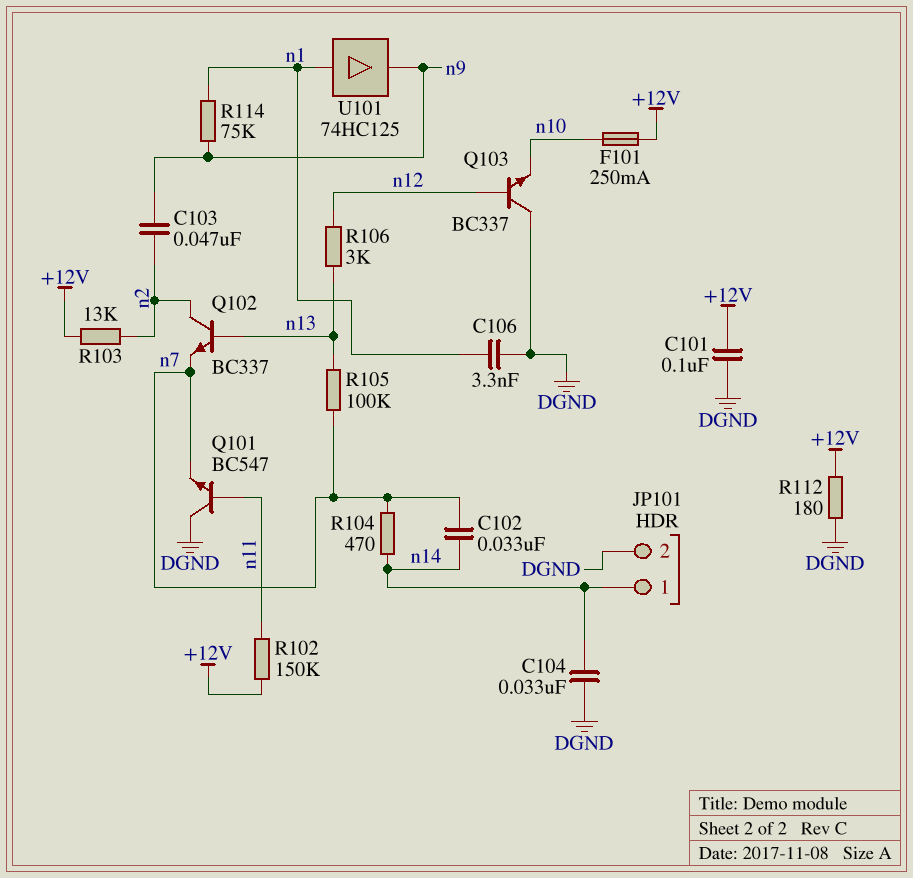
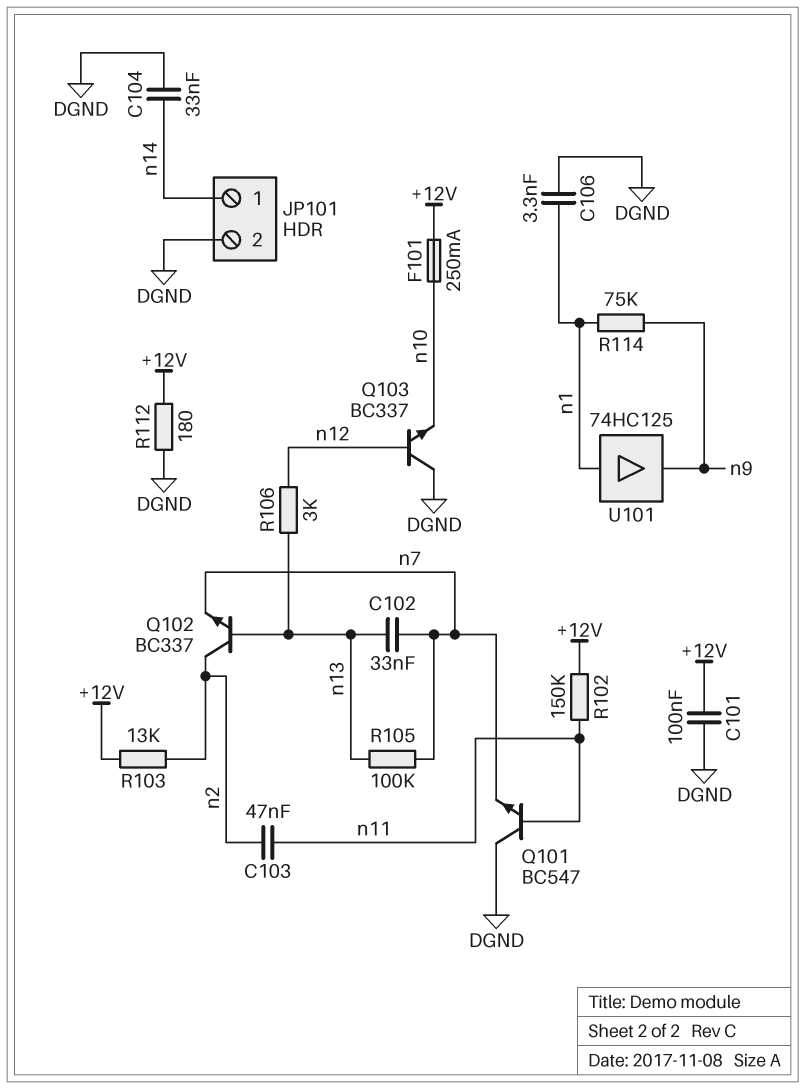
C102: 33nF (n7, n14) -> 33nF (n7, n13)
C103: 47nF (n2, n9) -> 47nF (n2, n11)
R104: 470 (n7, n14) -> none

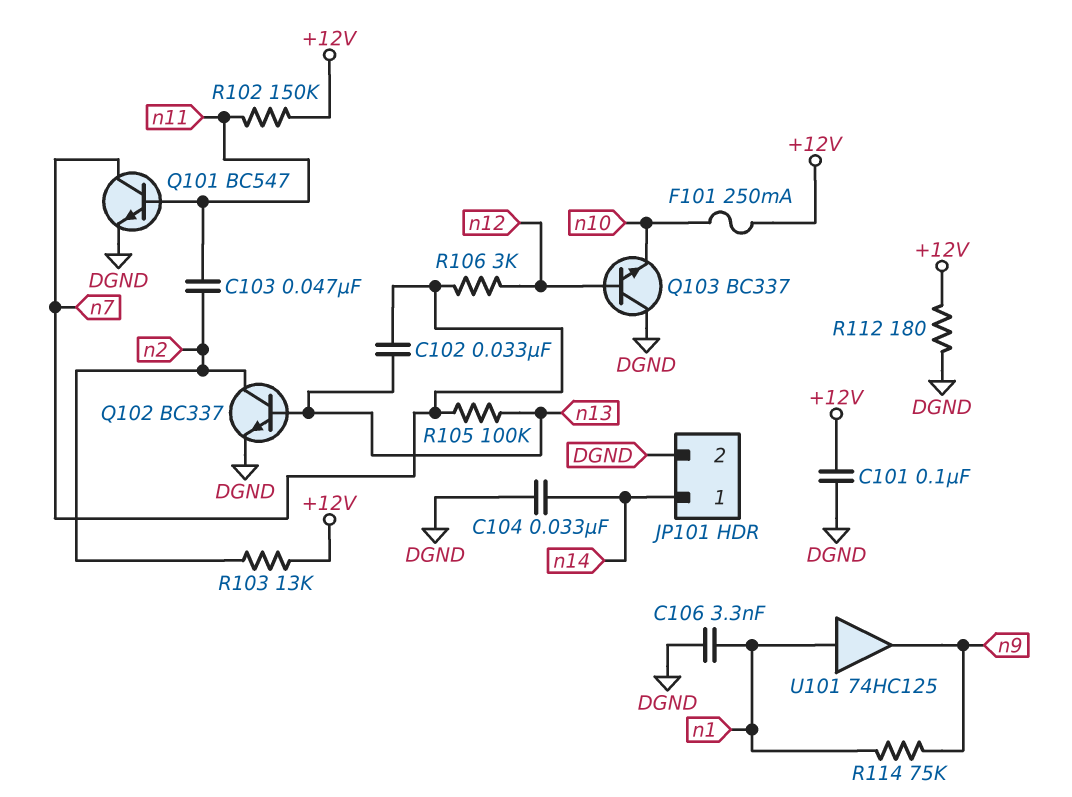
Q101: NPN BC547 (B n11, C DGND, E n7) -> NPN BC547 (B n11, C n7, E DGND)
Q102: NPN BC337 (B n13, C n2, E n7) -> NPN BC337 (B n13, C n2, E DGND)
R106: 3k (n12, n13) -> 3k (n7, n12)

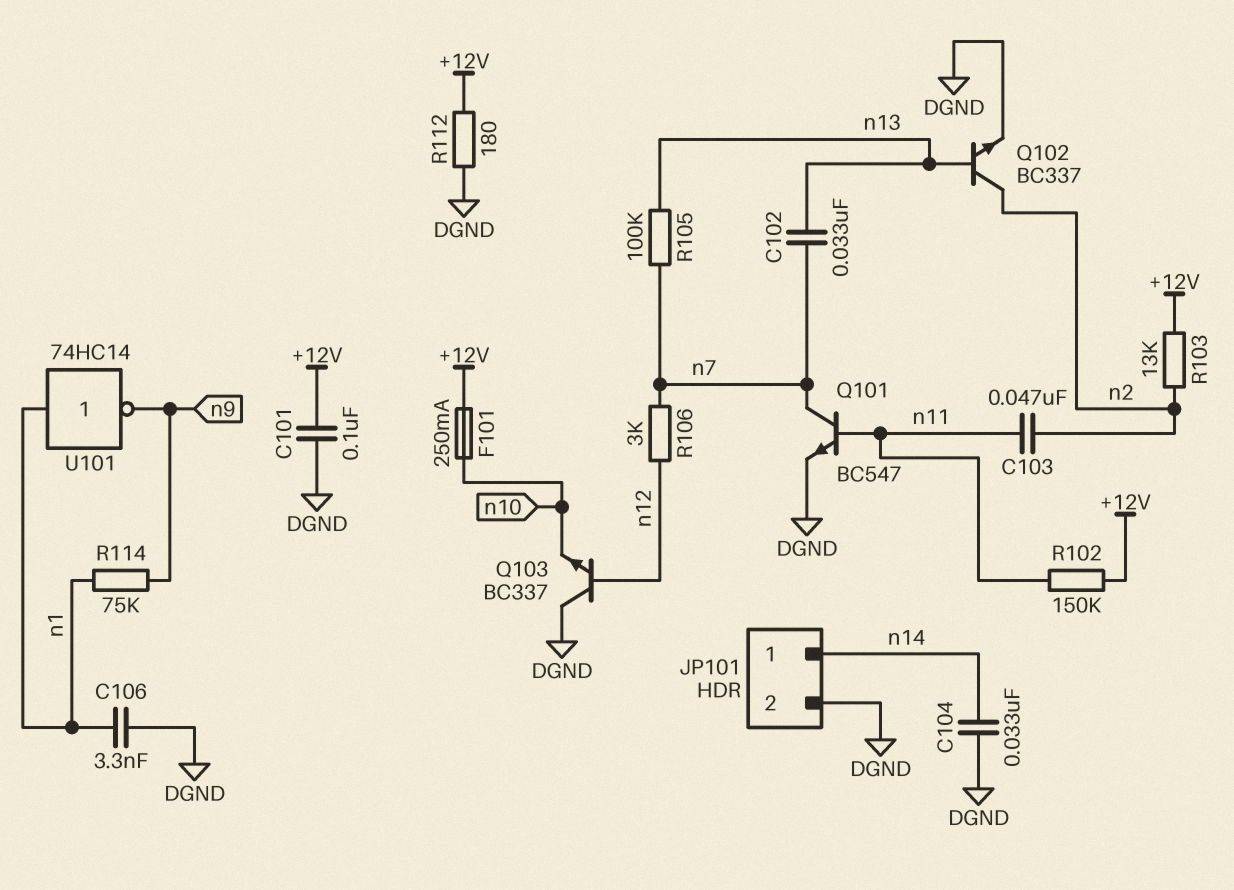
U101: buffer 74HC125 (in n1, out n9) -> NOT 74HC14 (in n1, out n9)

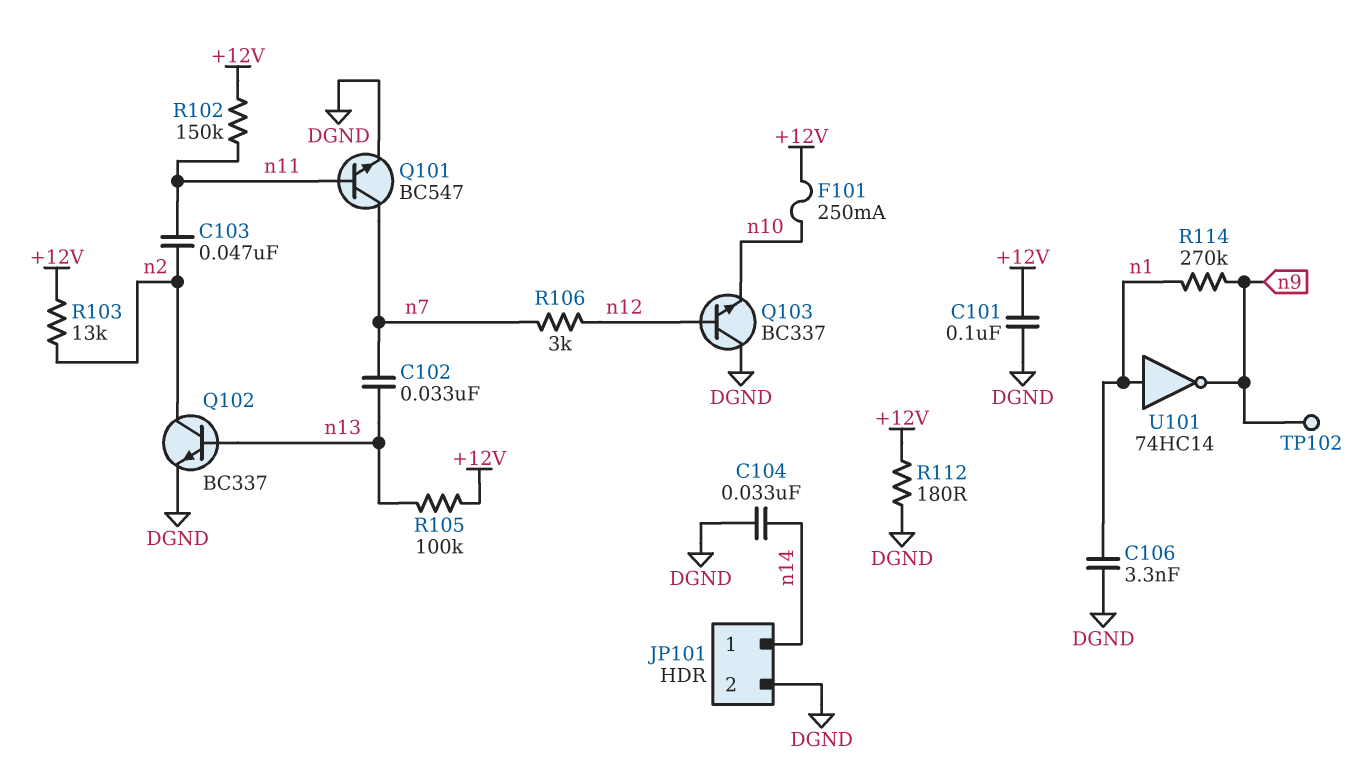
R105: 100k (n7, n13) -> 100k (+12V, n13)
R114: 75k (n1, n9) -> 270k (n1, n9)
TP102: none -> test point (n9)

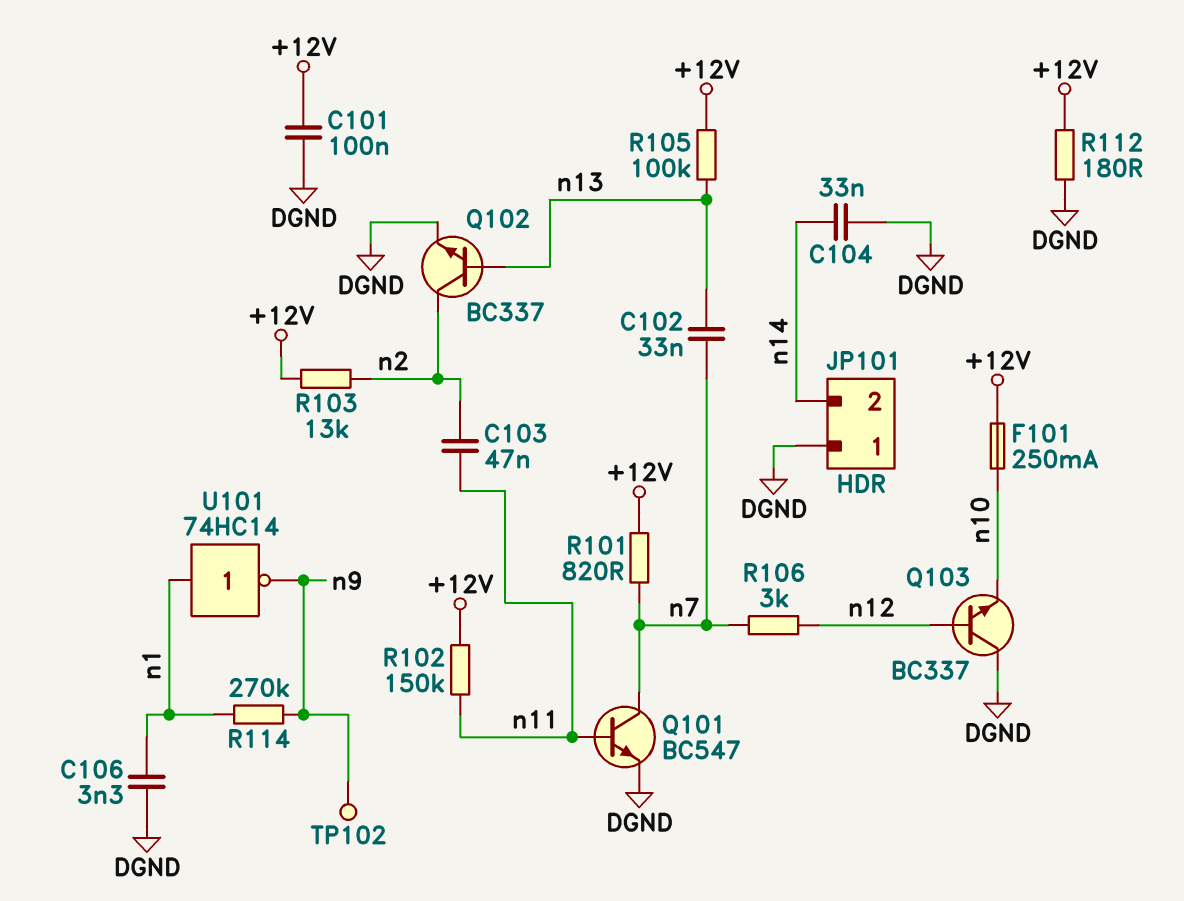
JP101 pin 1: n14 -> DGND
JP101 pin 2: DGND -> n14
R101: none -> 820 (+12V, n7)

